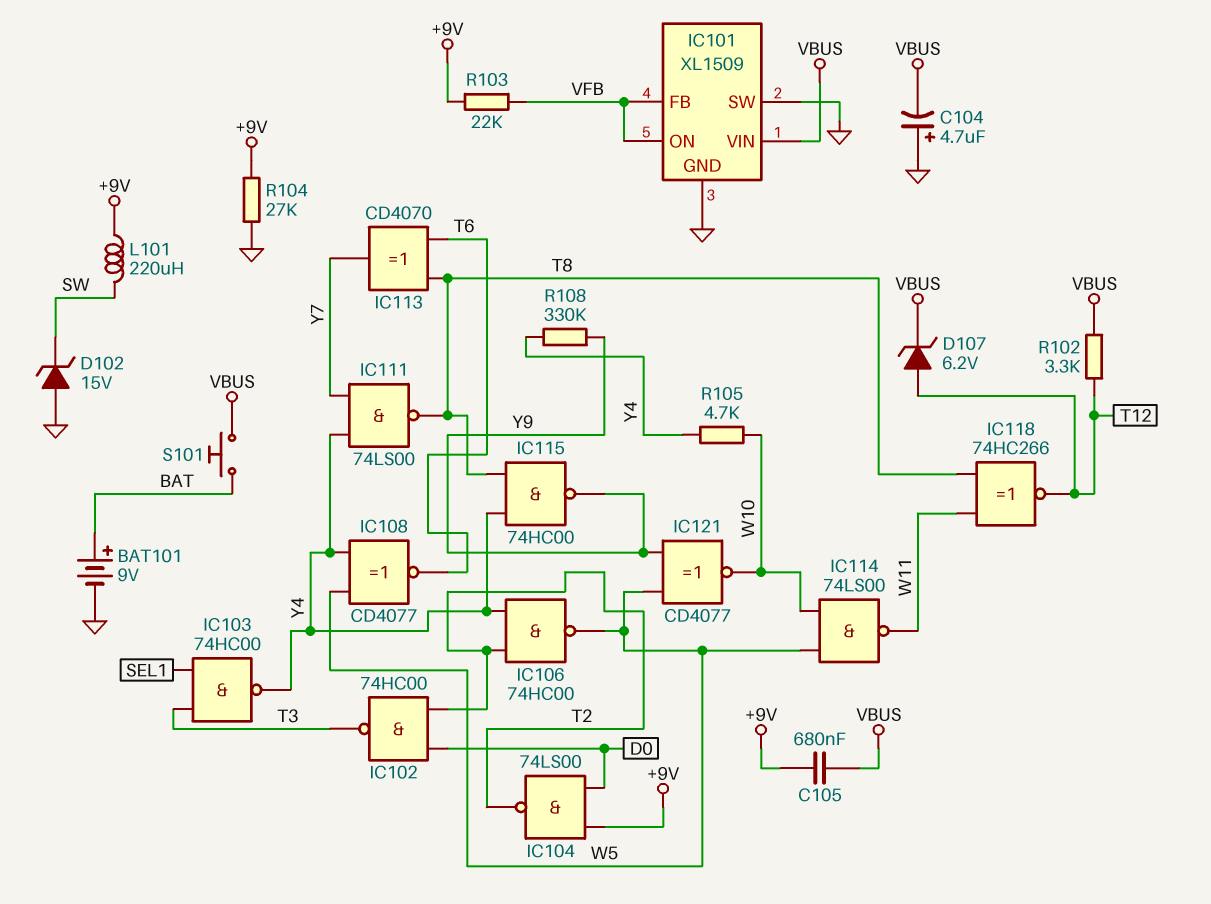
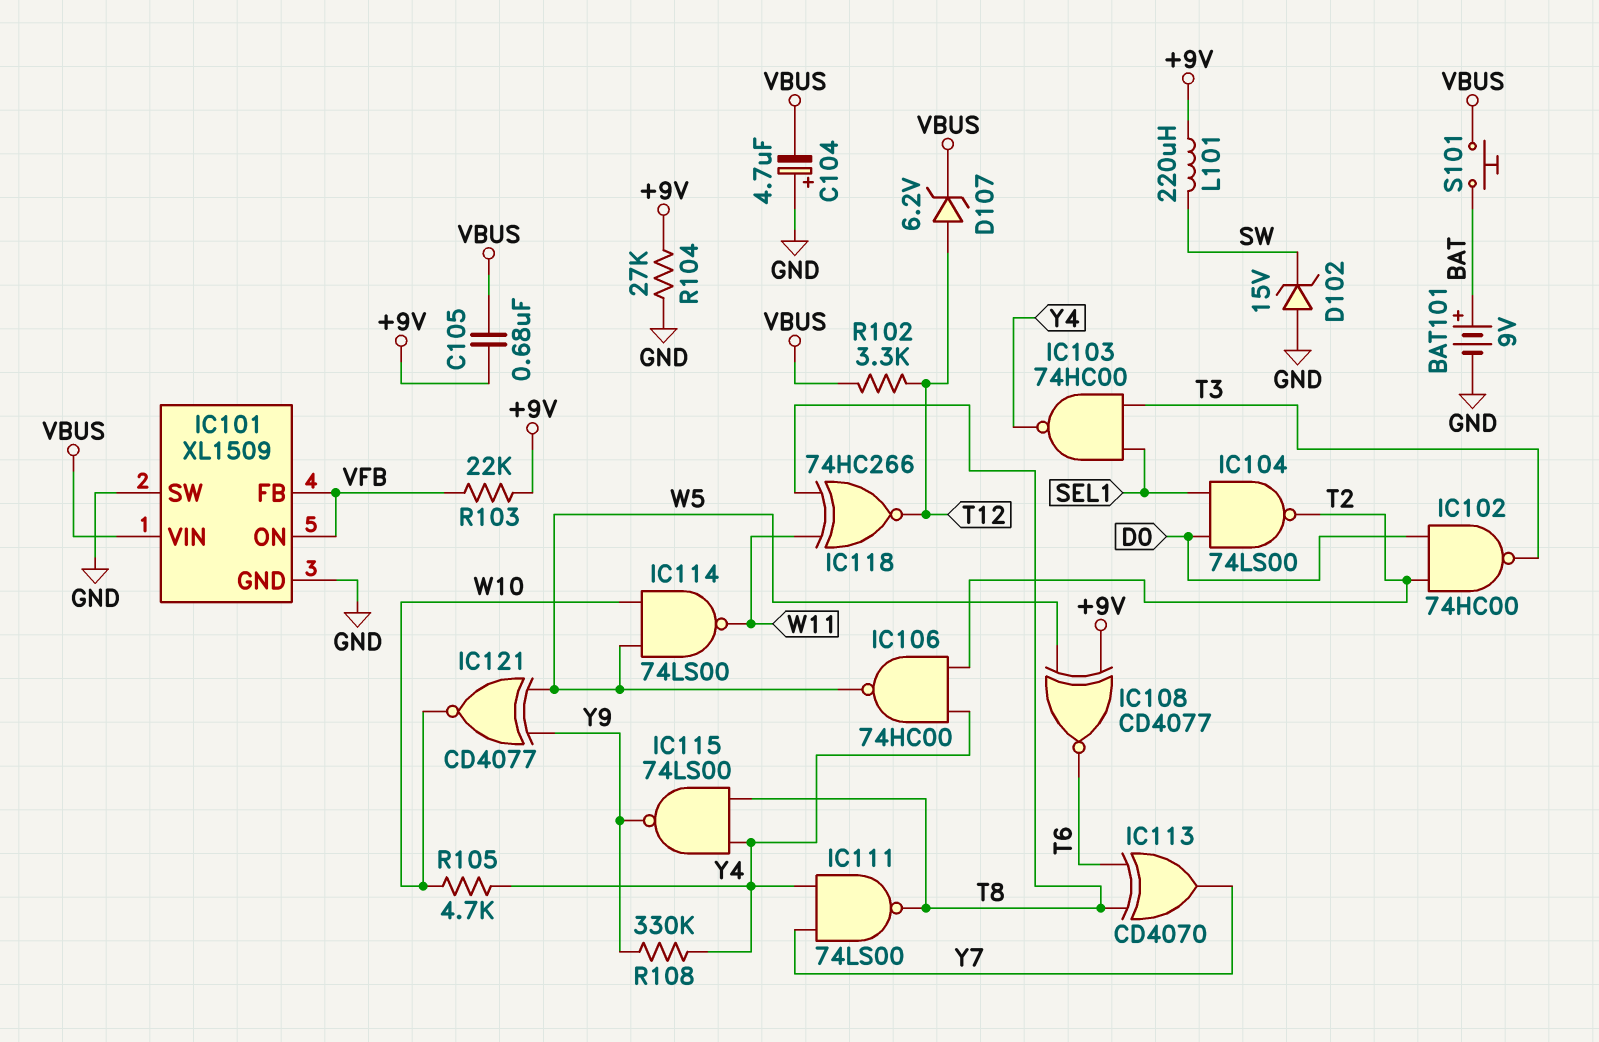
IC104: NAND 74LS00 (in +9V, in D0, out T2) -> NAND 74LS00 (in D0, in SEL1, out T2)
IC108: XNOR CD4077 (in W5, in Y4, out T6) -> XNOR CD4077 (in +9V, in W5, out T6)
IC115: NAND 74HC00 (in T8, in Y4, out Y9) -> NAND 74LS00 (in T8, in Y4, out Y9)

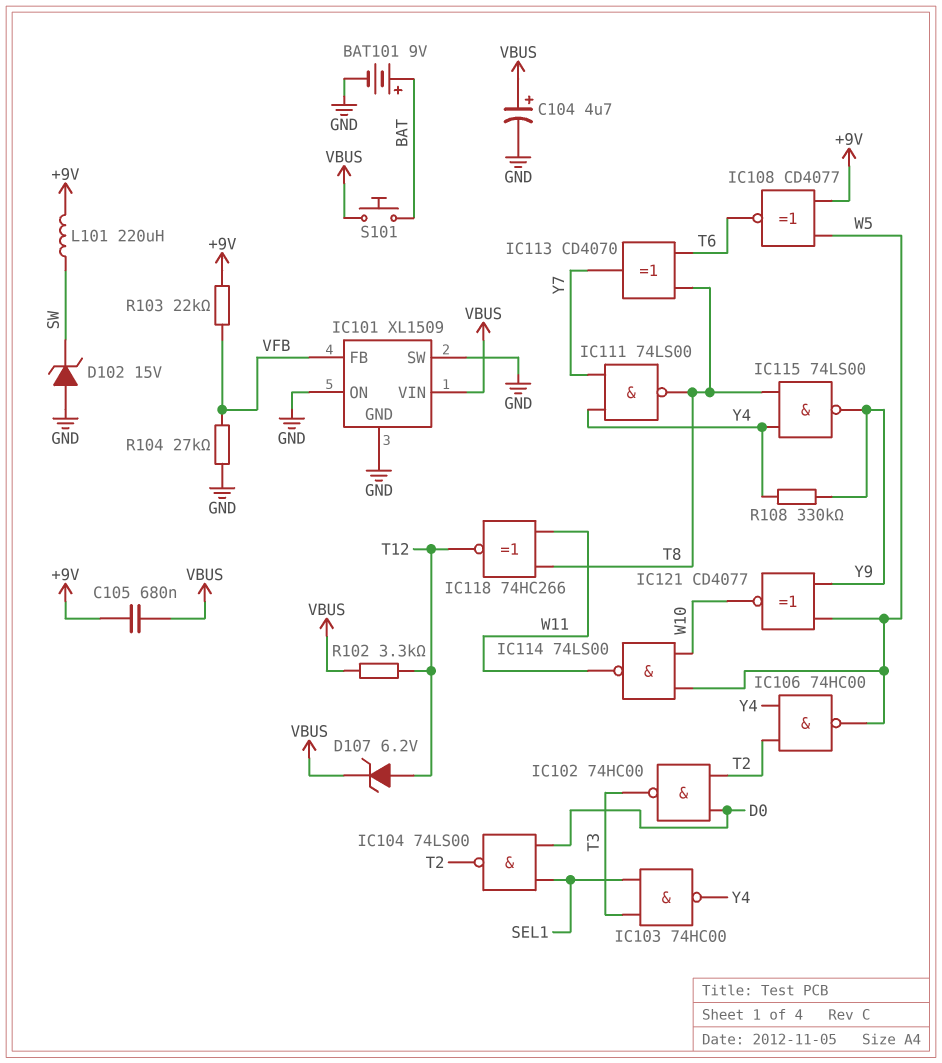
C104: 4.7uF (plus GND, minus VBUS) -> 4.7uF (plus VBUS, minus GND)
IC101 pin ON: VFB -> GND
R104: 27k (+9V, GND) -> 27k (GND, VFB)
R105: 4.7k (W10, Y4) -> none

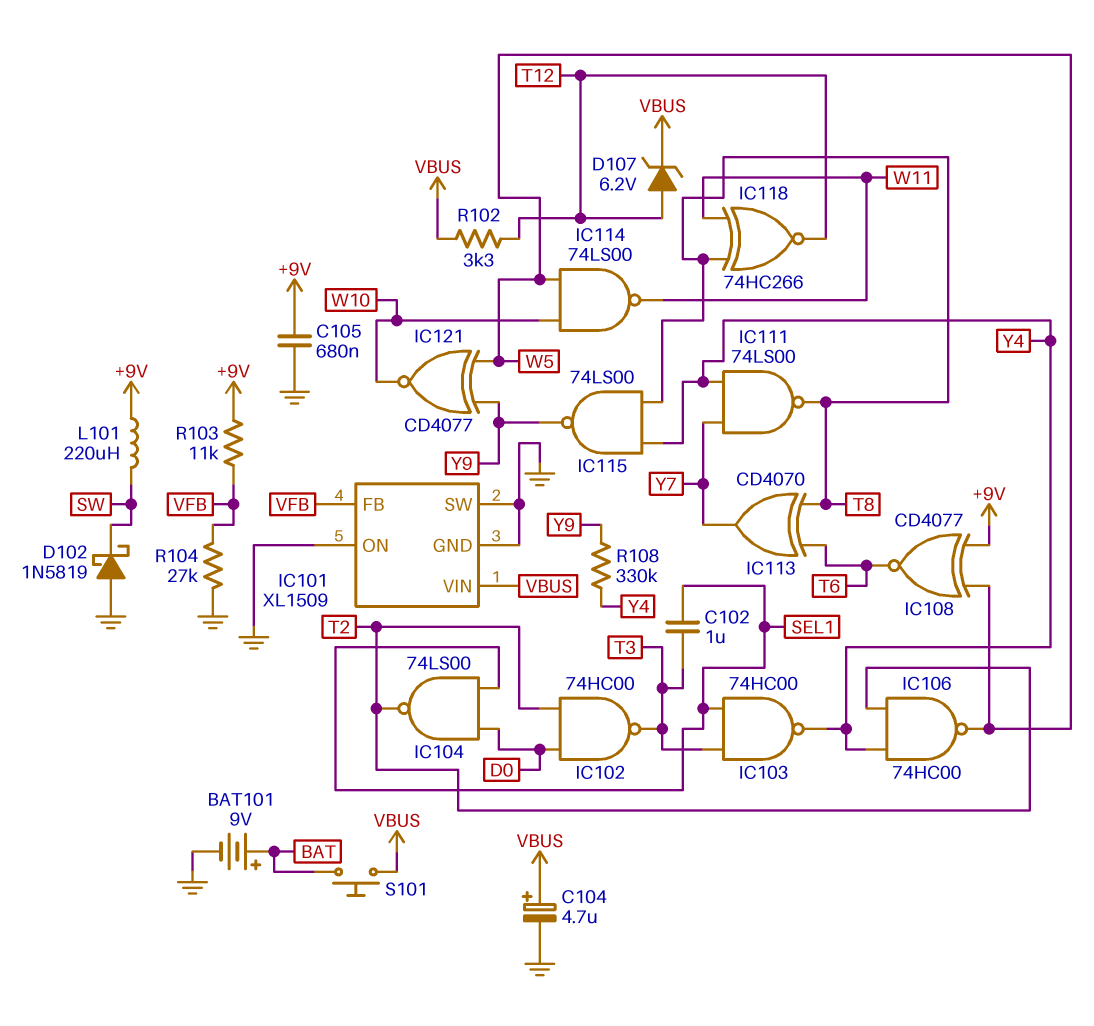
C102: none -> 1uF (SEL1, T3)
C105: 680nF (+9V, VBUS) -> 680nF (+9V, GND)
D102: zener 15V (A GND, K SW) -> schottky 1N5819 (A GND, K SW)
R103: 22k (+9V, VFB) -> 11k (+9V, VFB)

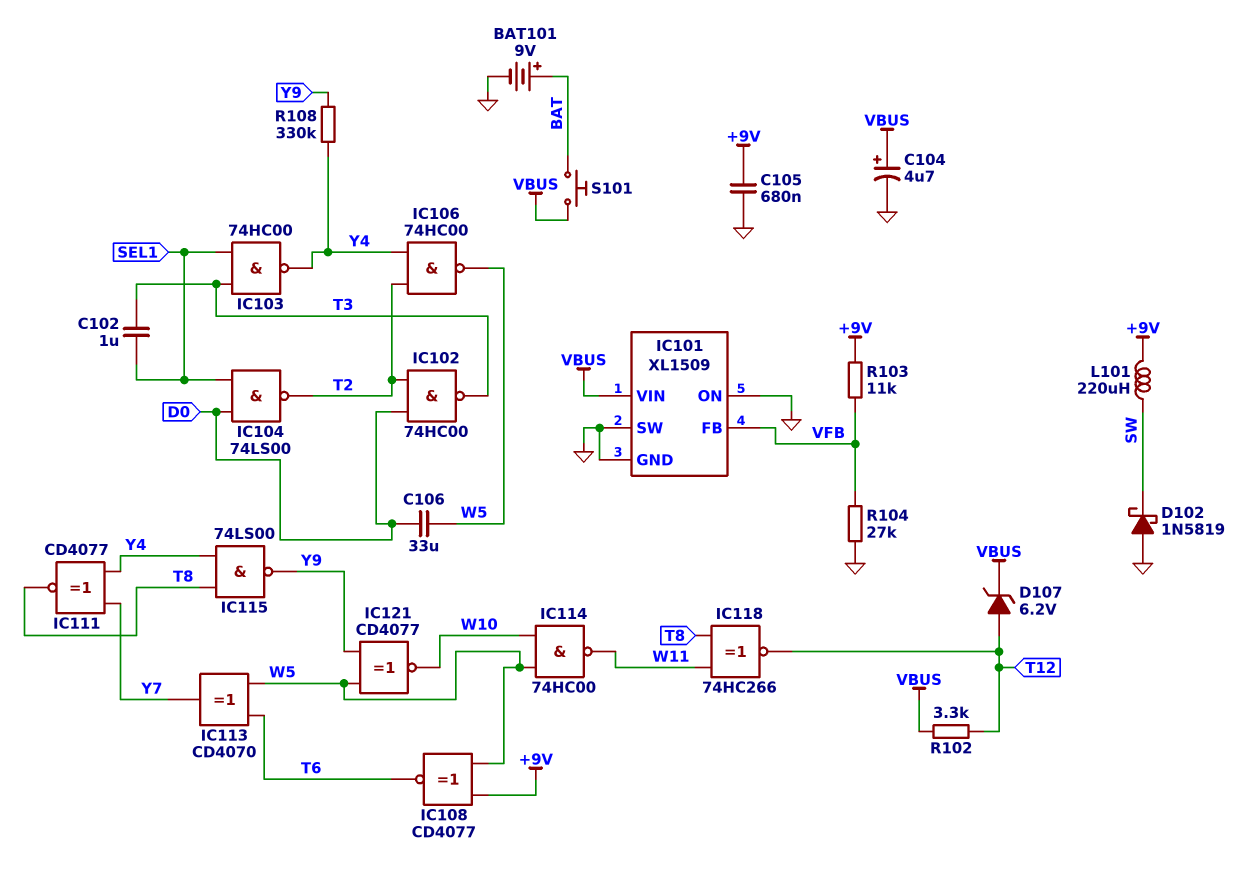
C106: none -> 33uF (D0, W5)
IC111: NAND 74LS00 (in Y4, in Y7, out T8) -> XNOR CD4077 (in Y4, in Y7, out T8)
IC113: XOR CD4070 (in T6, in T8, out Y7) -> XOR CD4070 (in T6, in W5, out Y7)
IC114: NAND 74LS00 (in W5, in W10, out W11) -> NAND 74HC00 (in W5, in W10, out W11)

